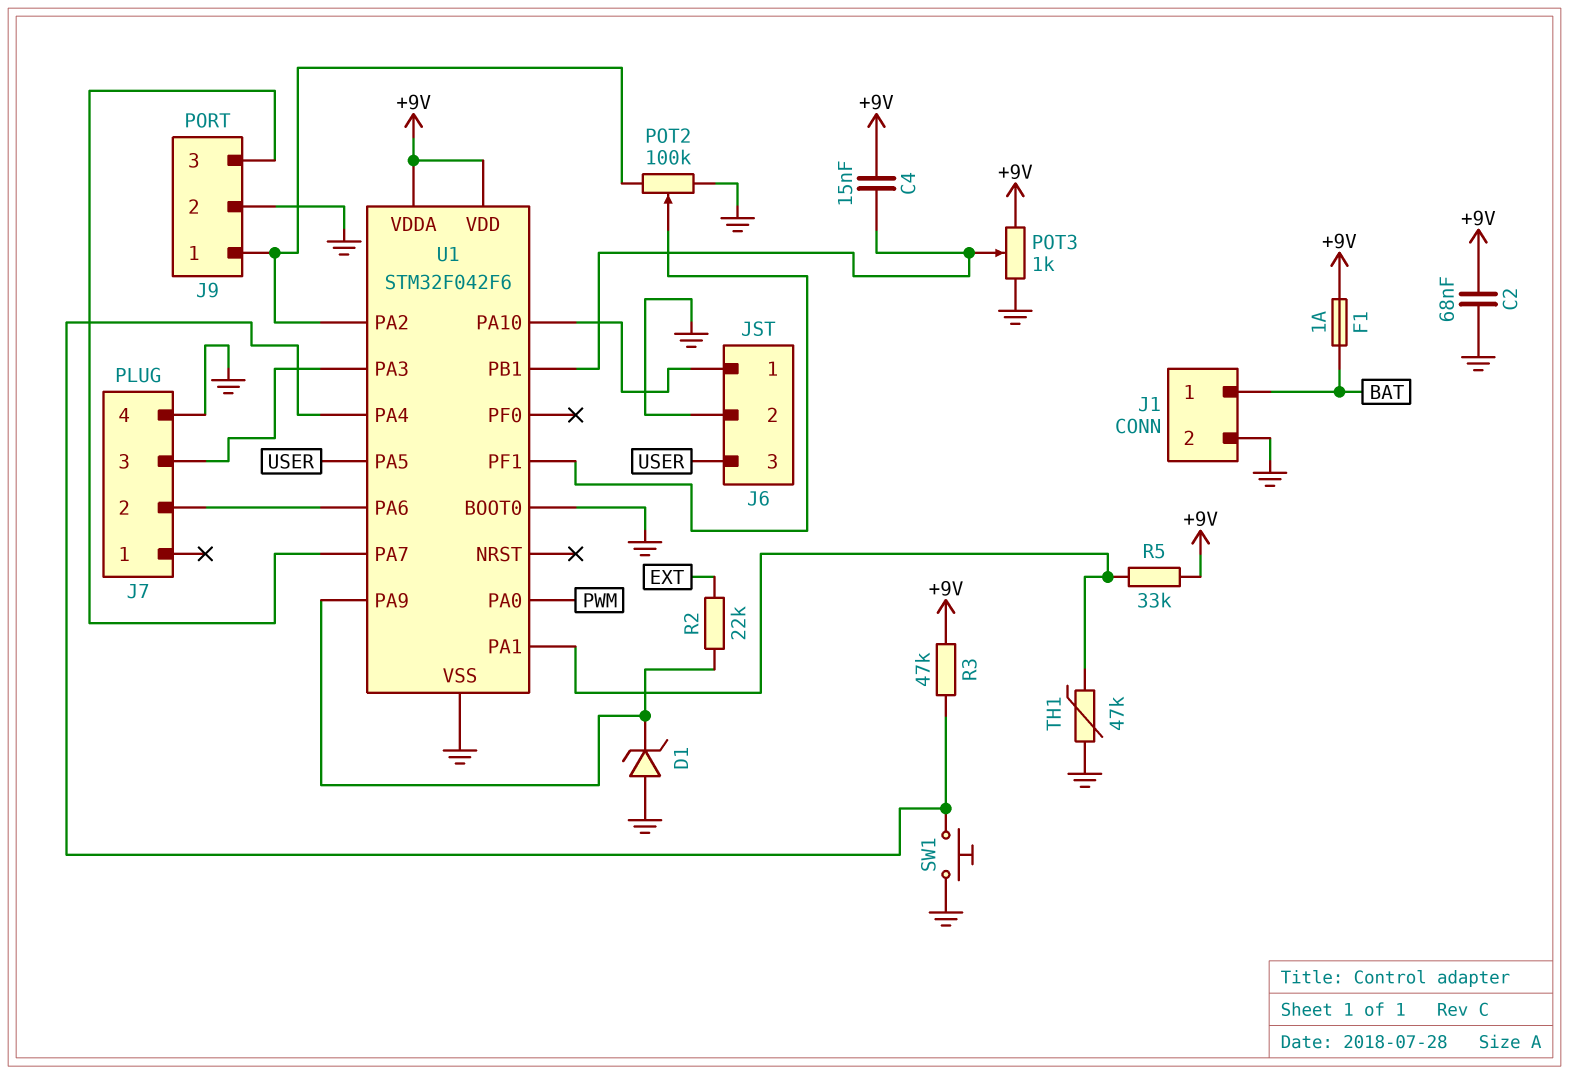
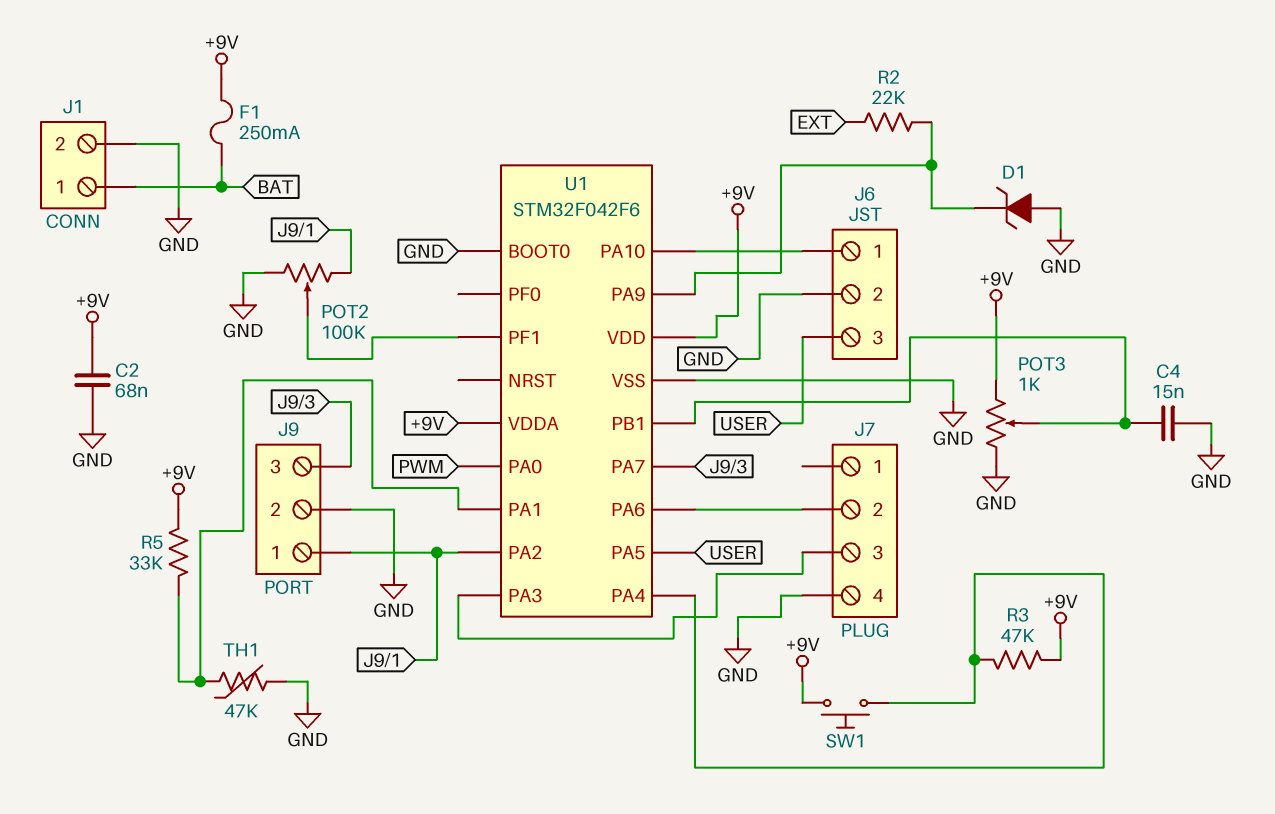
C4: 15nF (+9V, U1/PB1) -> 15nF (GND, U1/PB1)
F1: 1A (+9V, BAT) -> 250mA (+9V, BAT)
SW1: button (GND, U1/PA4) -> button (+9V, U1/PA4)

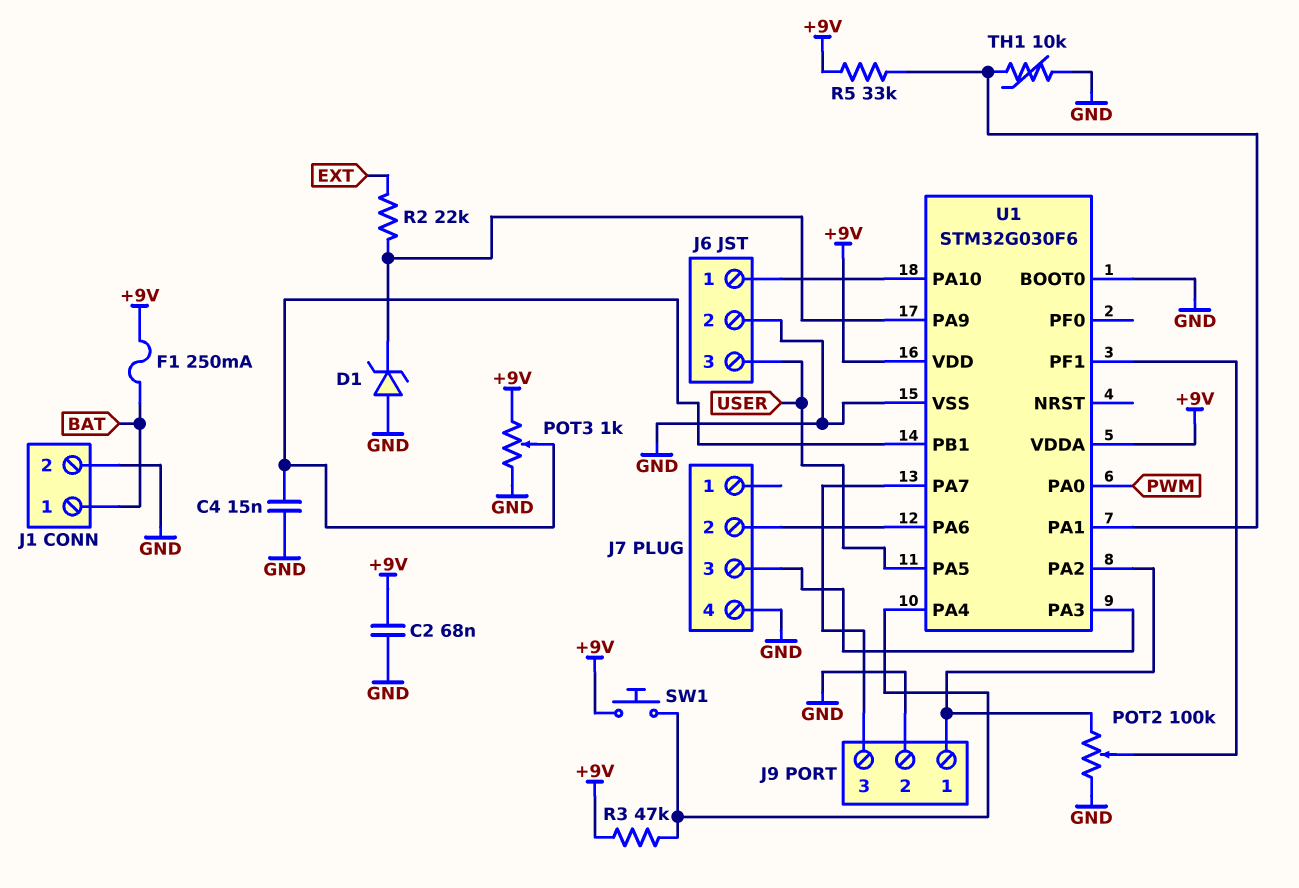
TH1: 47k (GND, U1/PA1) -> 10k (GND, U1/PA1)
U1: STM32F042F6 -> STM32G030F6

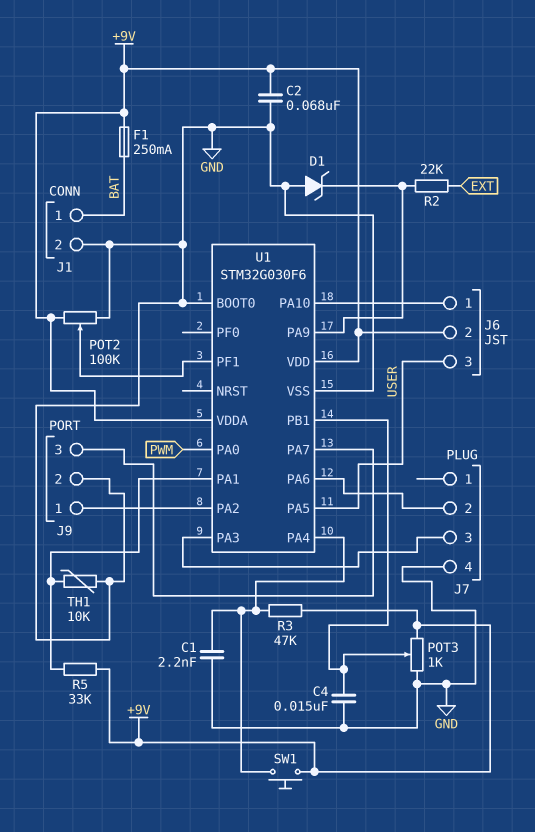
C1: none -> 2.2nF (GND, U1/PA4)
J6 pin 2: GND -> +9V
POT2: 100k (GND, J9/1, wiper U1/PF1) -> 100k (+9V, GND, wiper U1/PF1)

